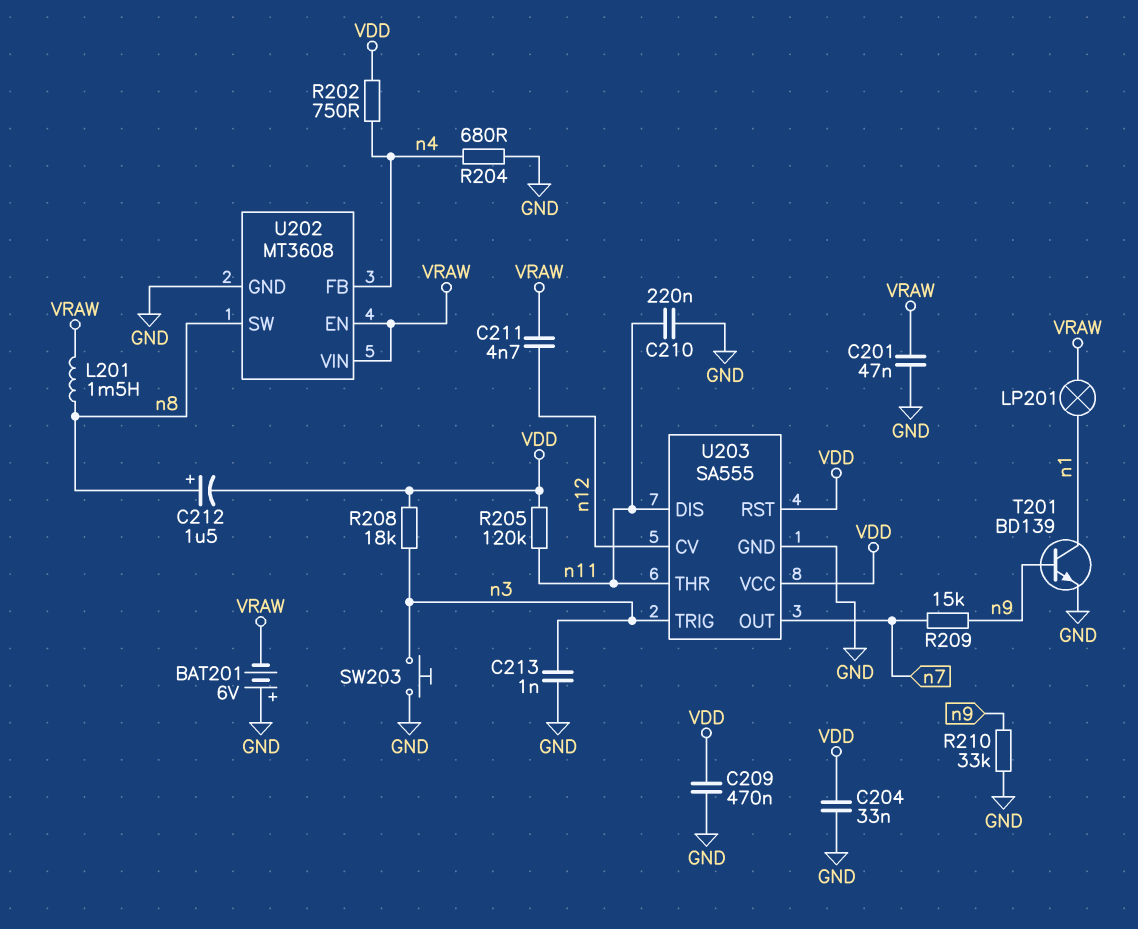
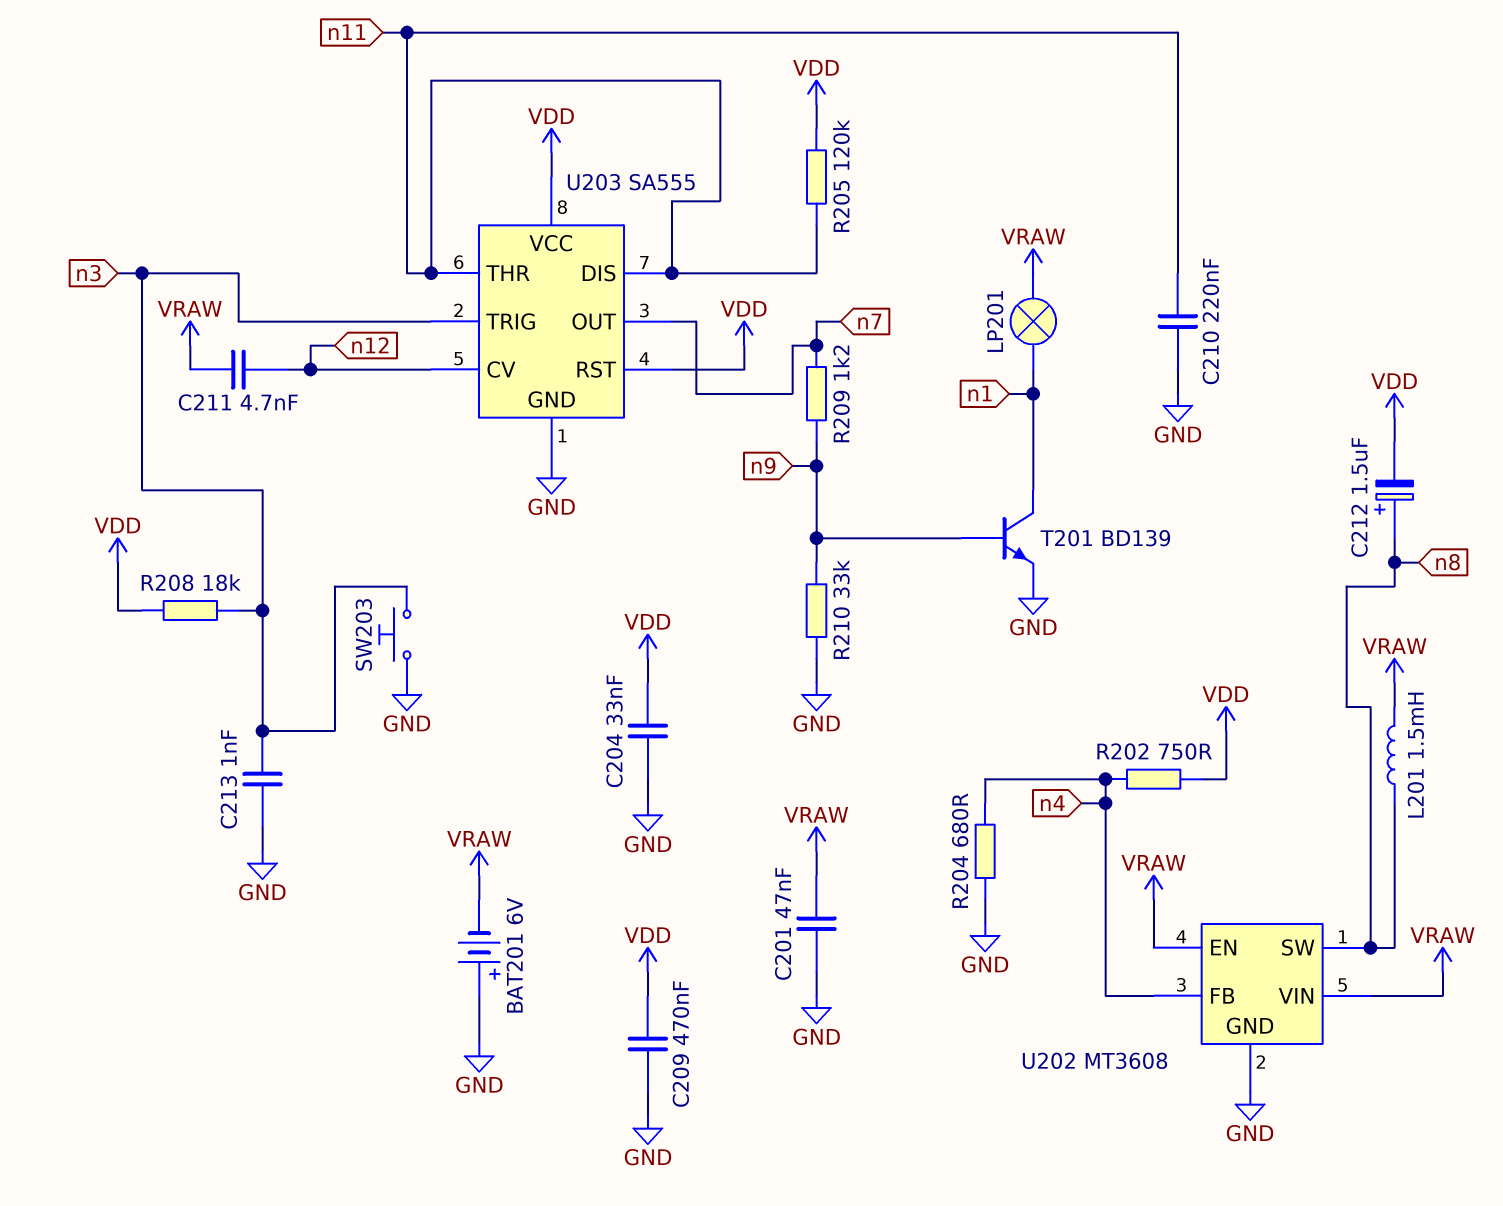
R209: 15k (n7, n9) -> 1.2k (n7, n9)

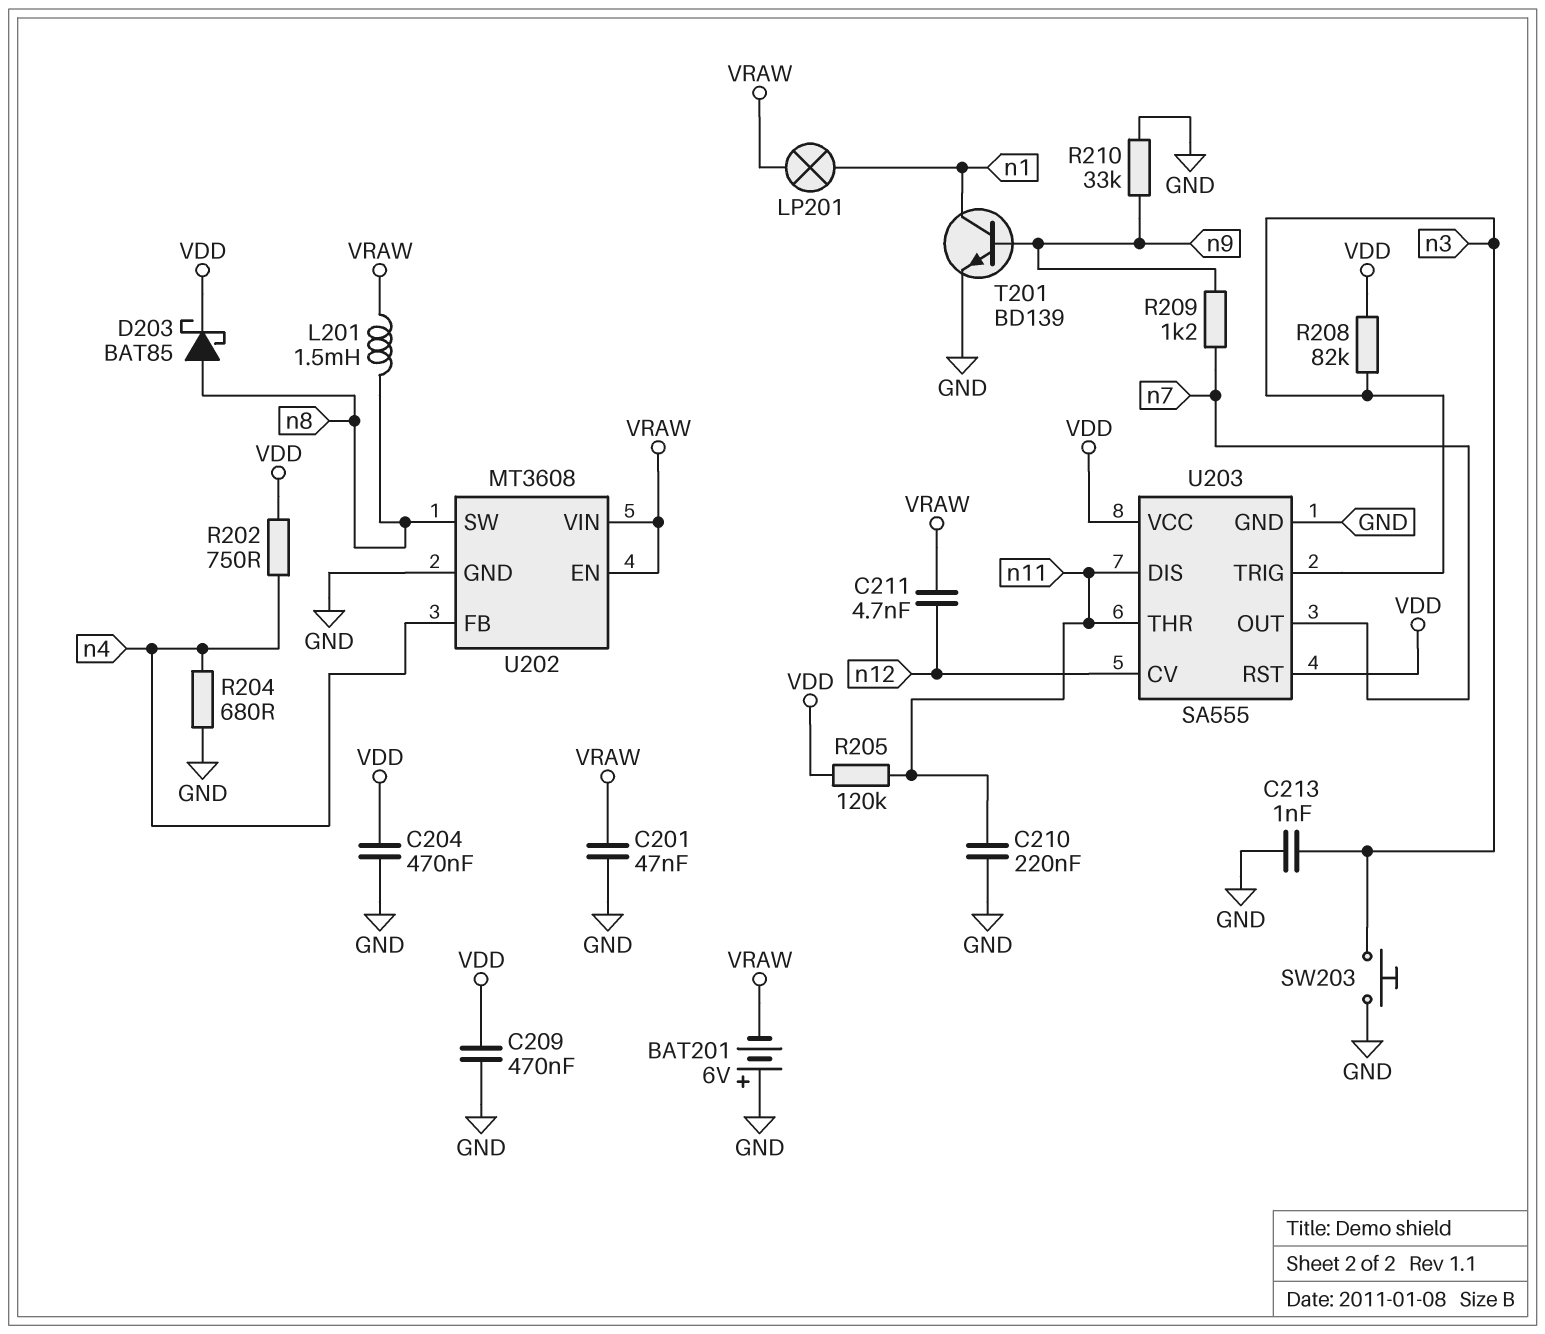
C204: 33nF (GND, VDD) -> 470nF (GND, VDD)
C212: 1.5uF (plus n8, minus VDD) -> none
D203: none -> schottky BAT85 (A n8, K VDD)
R208: 18k (VDD, n3) -> 82k (VDD, n3)

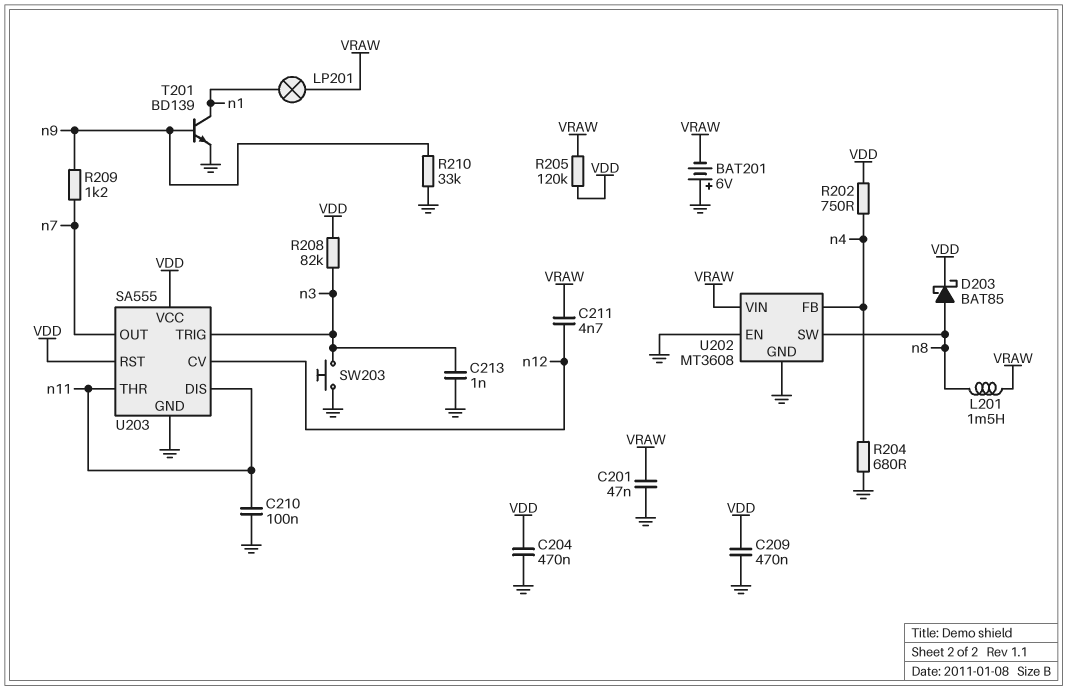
C210: 220nF (GND, n11) -> 100nF (GND, n11)
R205: 120k (VDD, n11) -> 120k (VDD, VRAW)
U202 pin EN: VRAW -> GND

